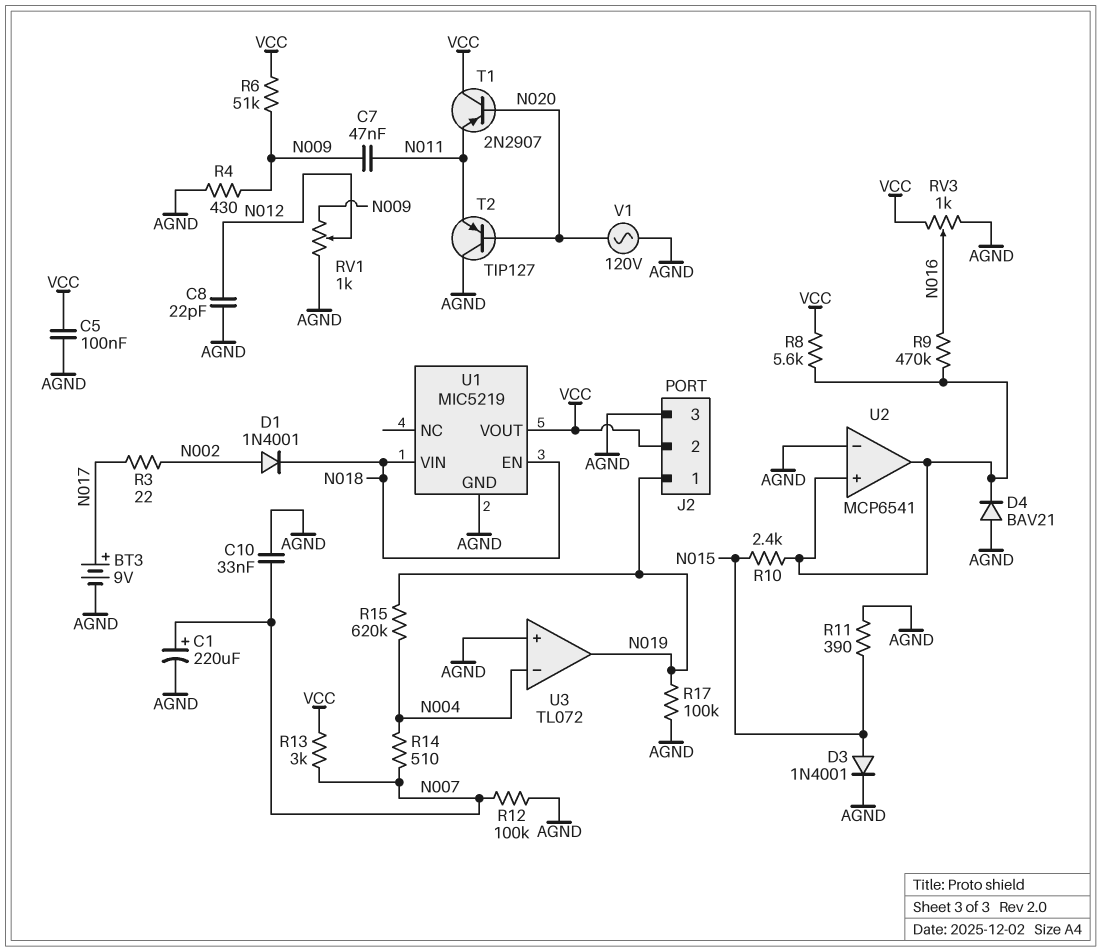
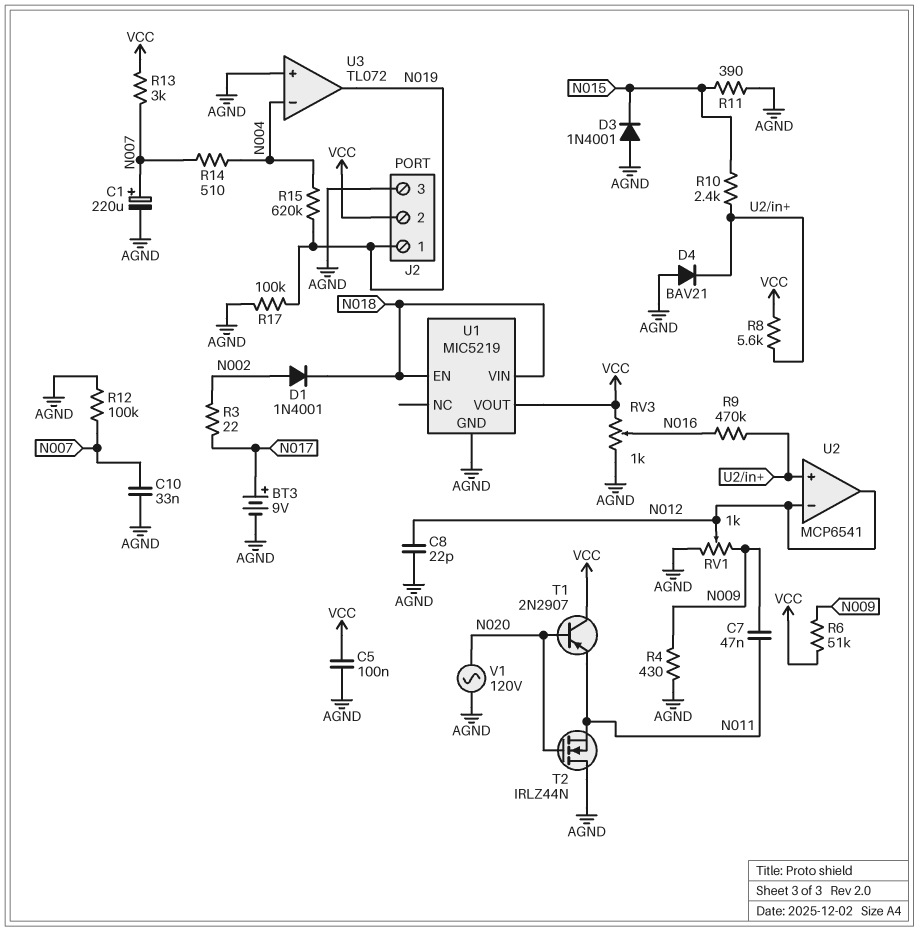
D3: diode 1N4001 (A N015, K AGND) -> diode 1N4001 (A AGND, K N015)
T2: PNP TIP127 (B N020, C AGND, E N011) -> NMOS IRLZ44N (G N020, D AGND, S N011)
U2 pin in-: AGND -> N012
U2 pin out: U2/in+ -> N012

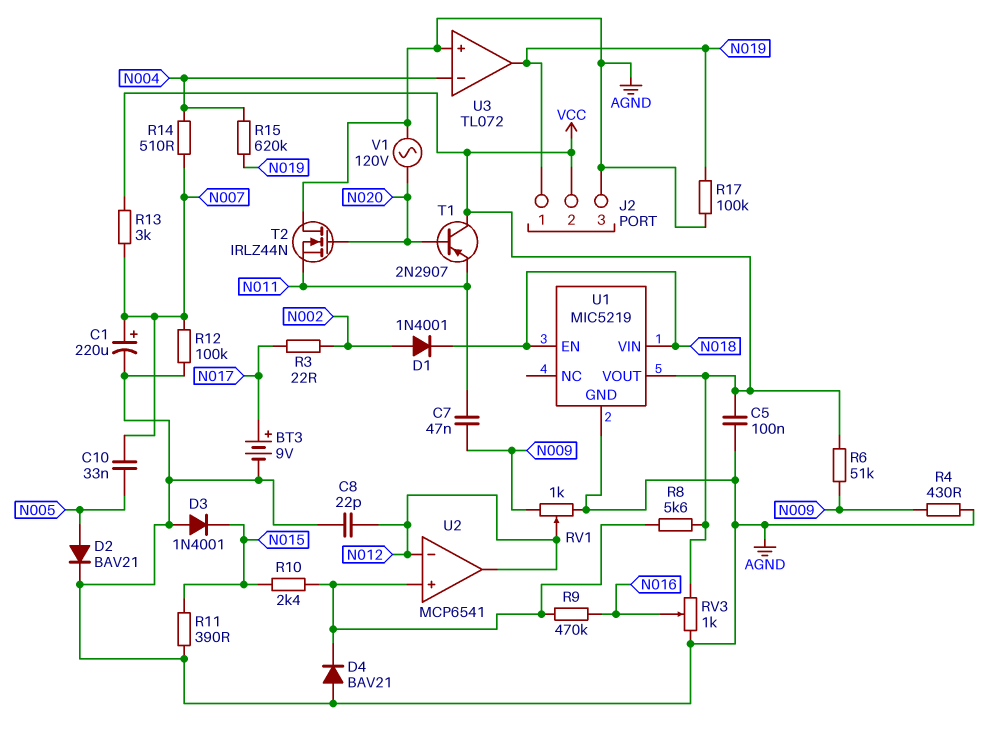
C10: 33nF (AGND, N007) -> 33nF (N005, N007)
D2: none -> diode BAV21 (A N005, K AGND)

